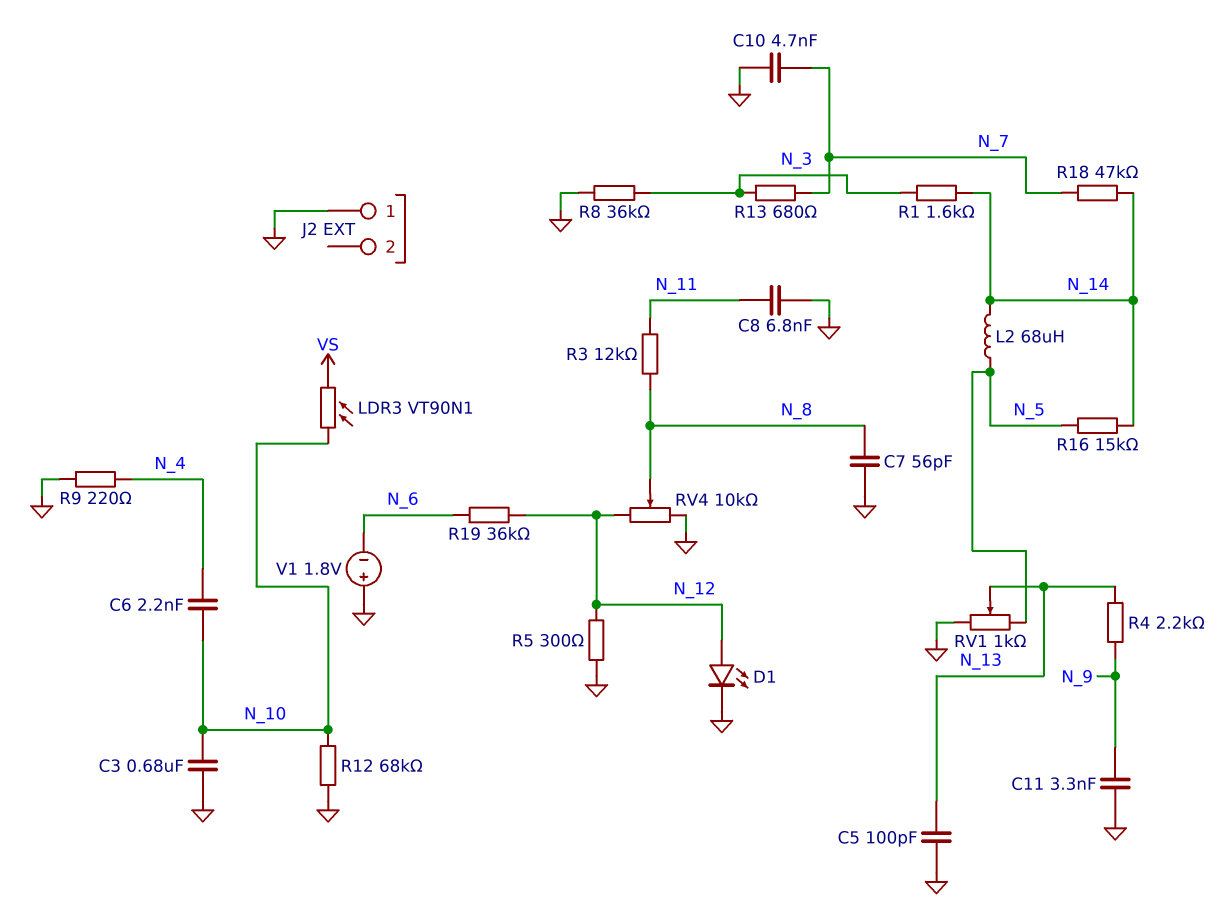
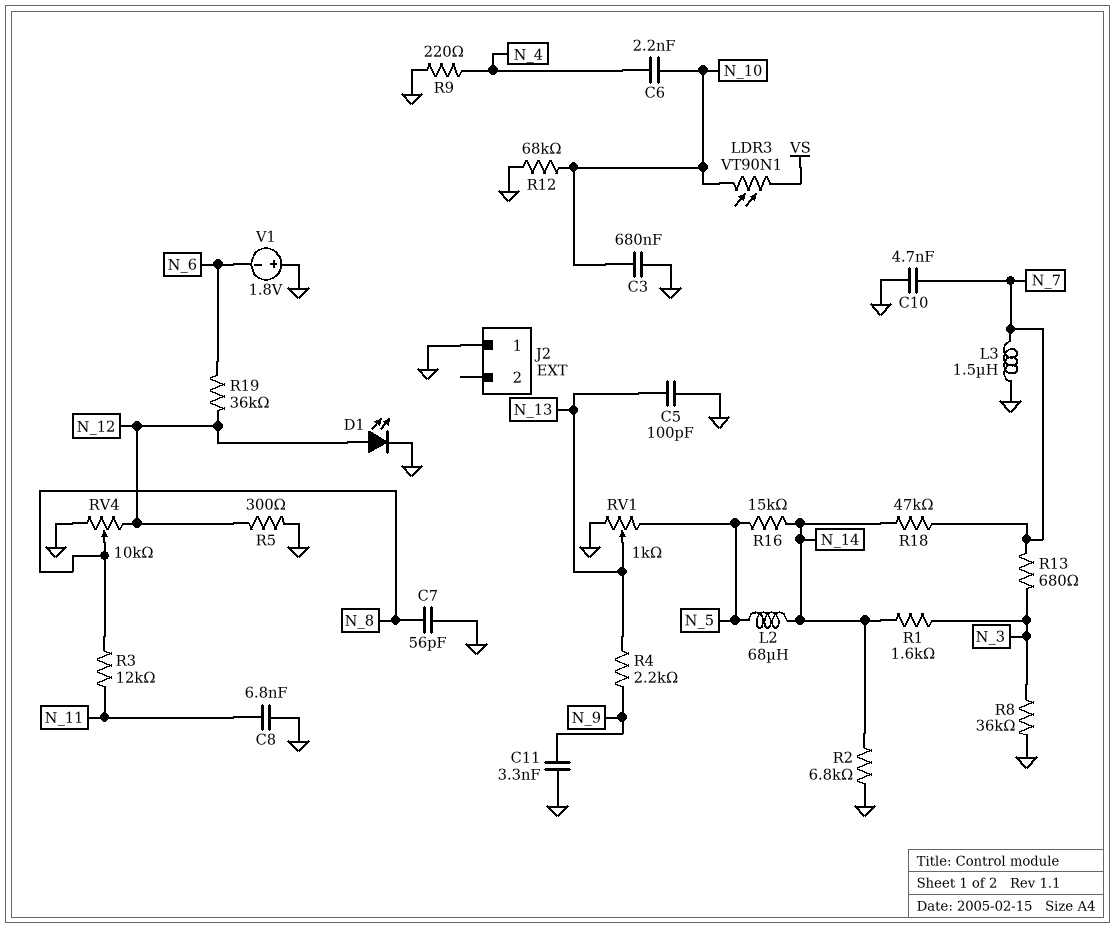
L3: none -> 1.5uH (GND, N_7)
R2: none -> 6.8k (GND, N_14)

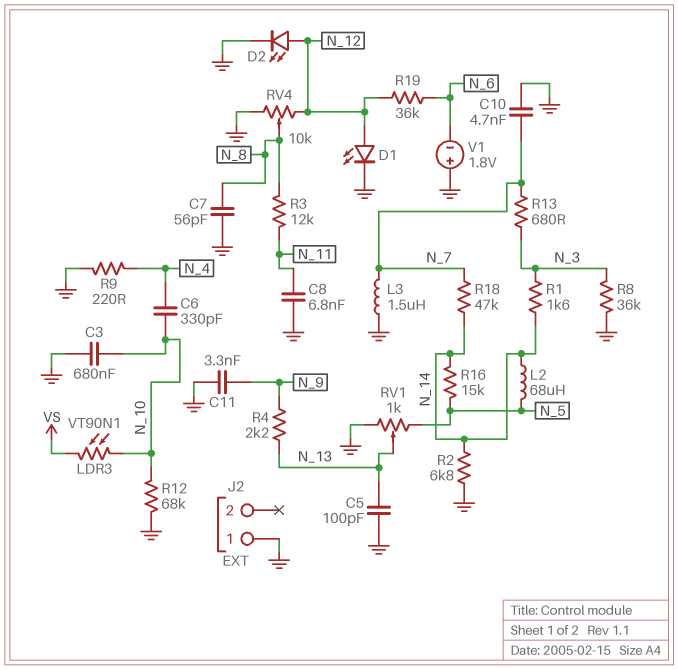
C6: 2.2nF (N_4, N_10) -> 330pF (N_4, N_10)
D2: none -> LED (A N_12, K GND)
R5: 300 (GND, N_12) -> none

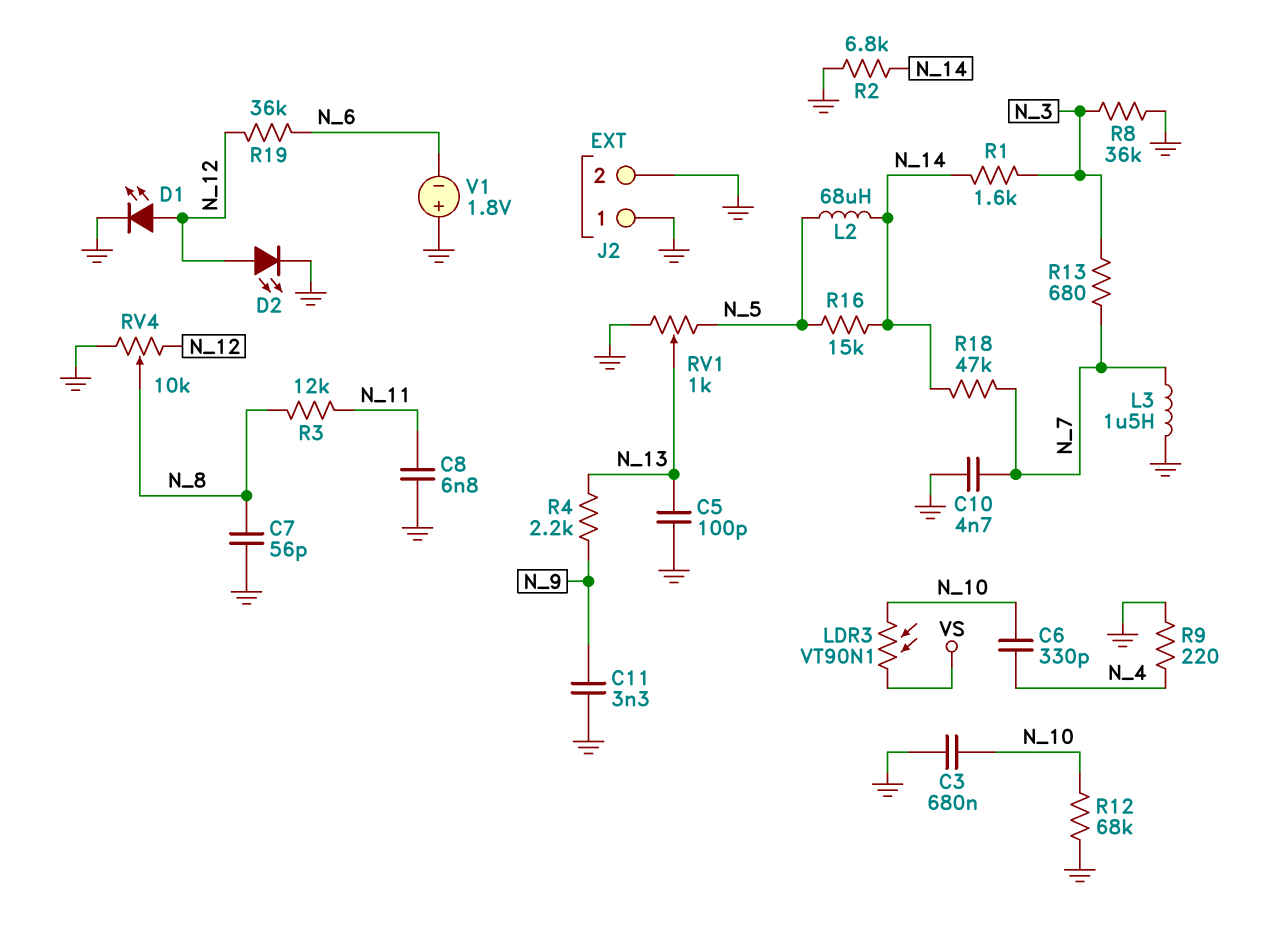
J2 pin 2: none -> GND

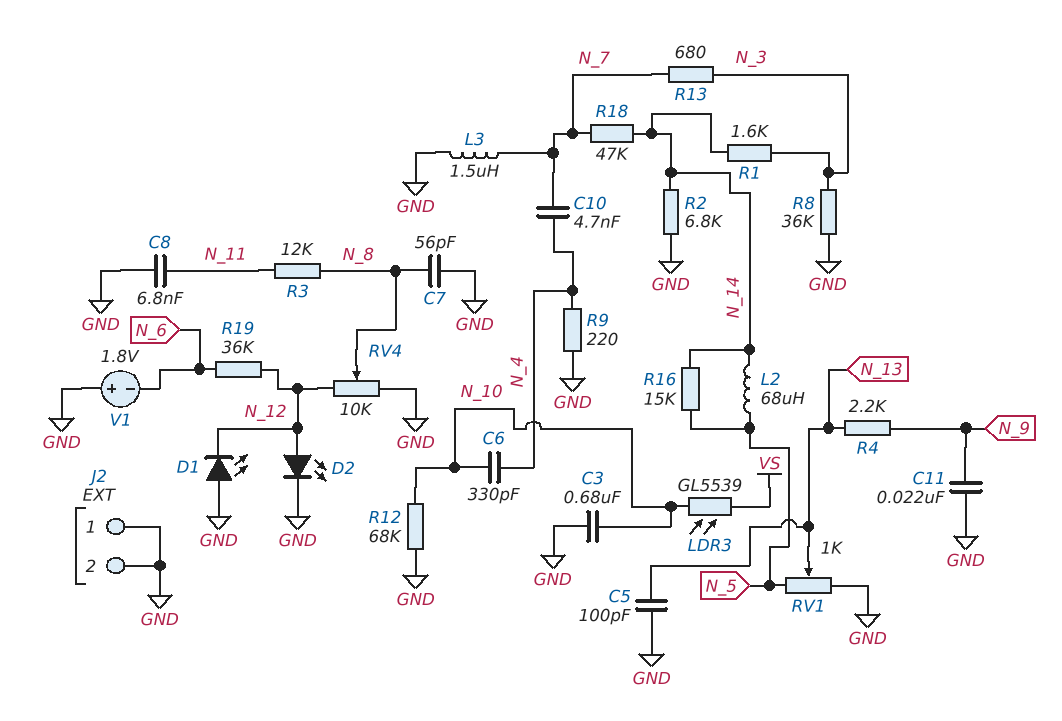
C10: 4.7nF (GND, N_7) -> 4.7nF (N_4, N_7)
C11: 3.3nF (GND, N_9) -> 22nF (GND, N_9)
D1: LED (A N_12, K GND) -> LED (A GND, K N_12)
LDR3: VT90N1 (N_10, VS) -> GL5539 (N_10, VS)

